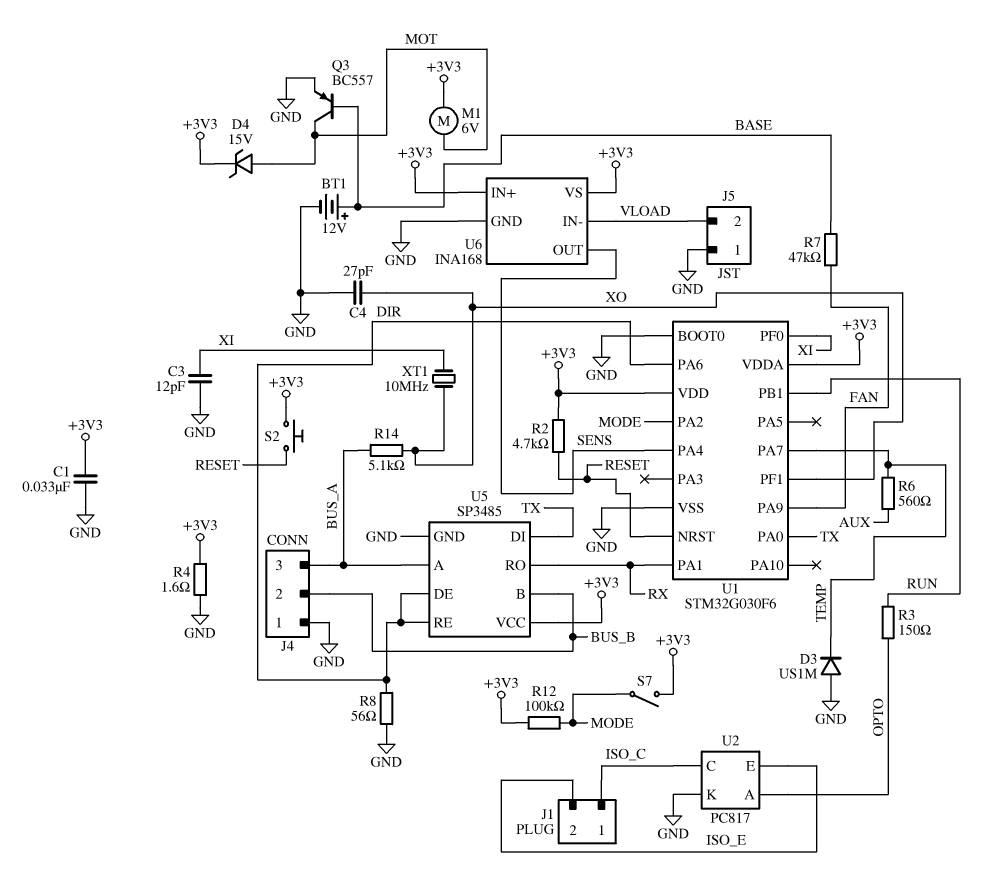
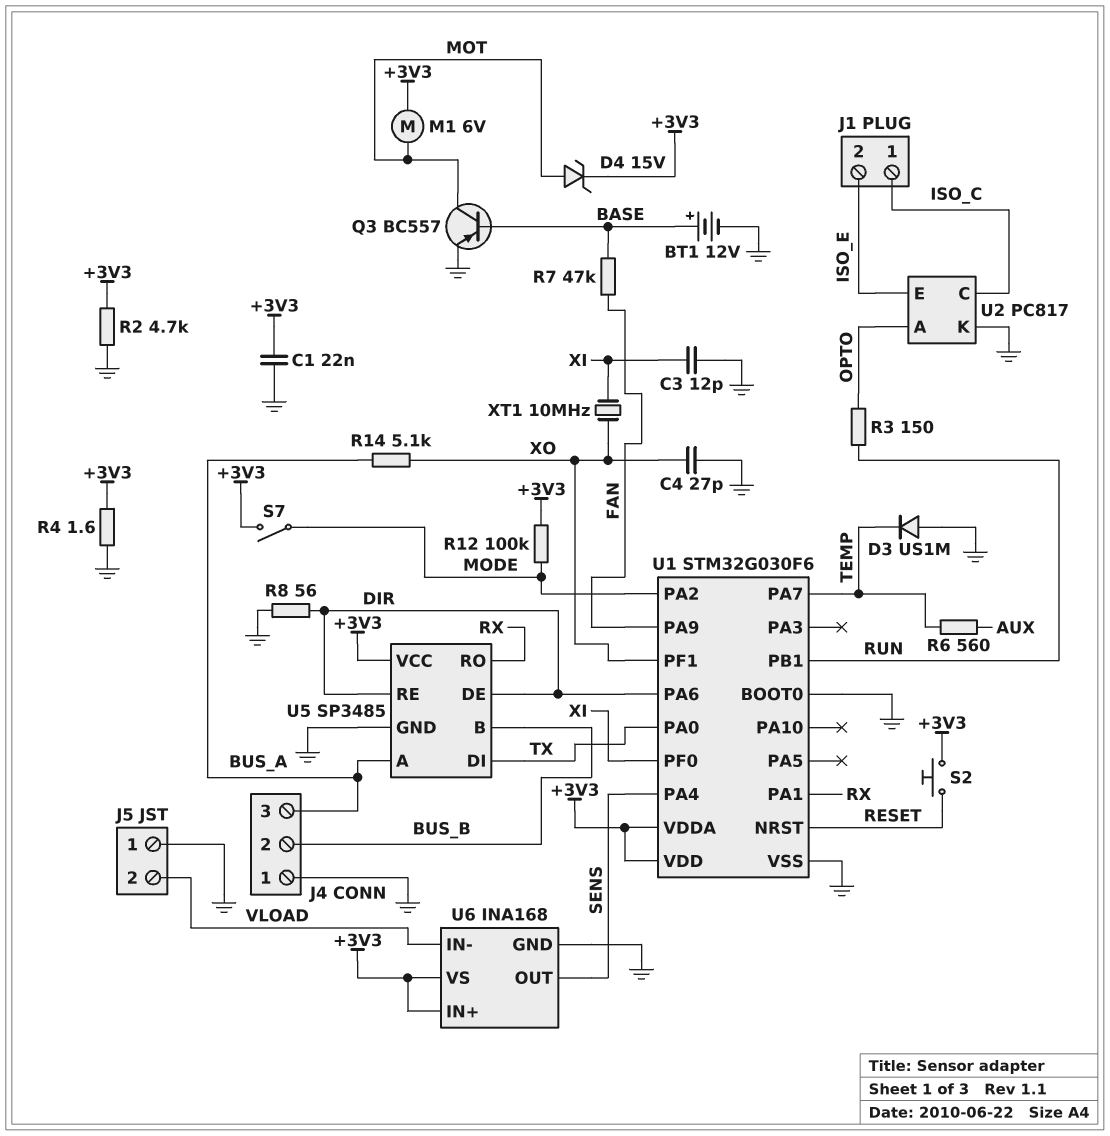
C1: 33nF (+3V3, GND) -> 22nF (+3V3, GND)
R2: 4.7k (+3V3, RESET) -> 4.7k (+3V3, GND)

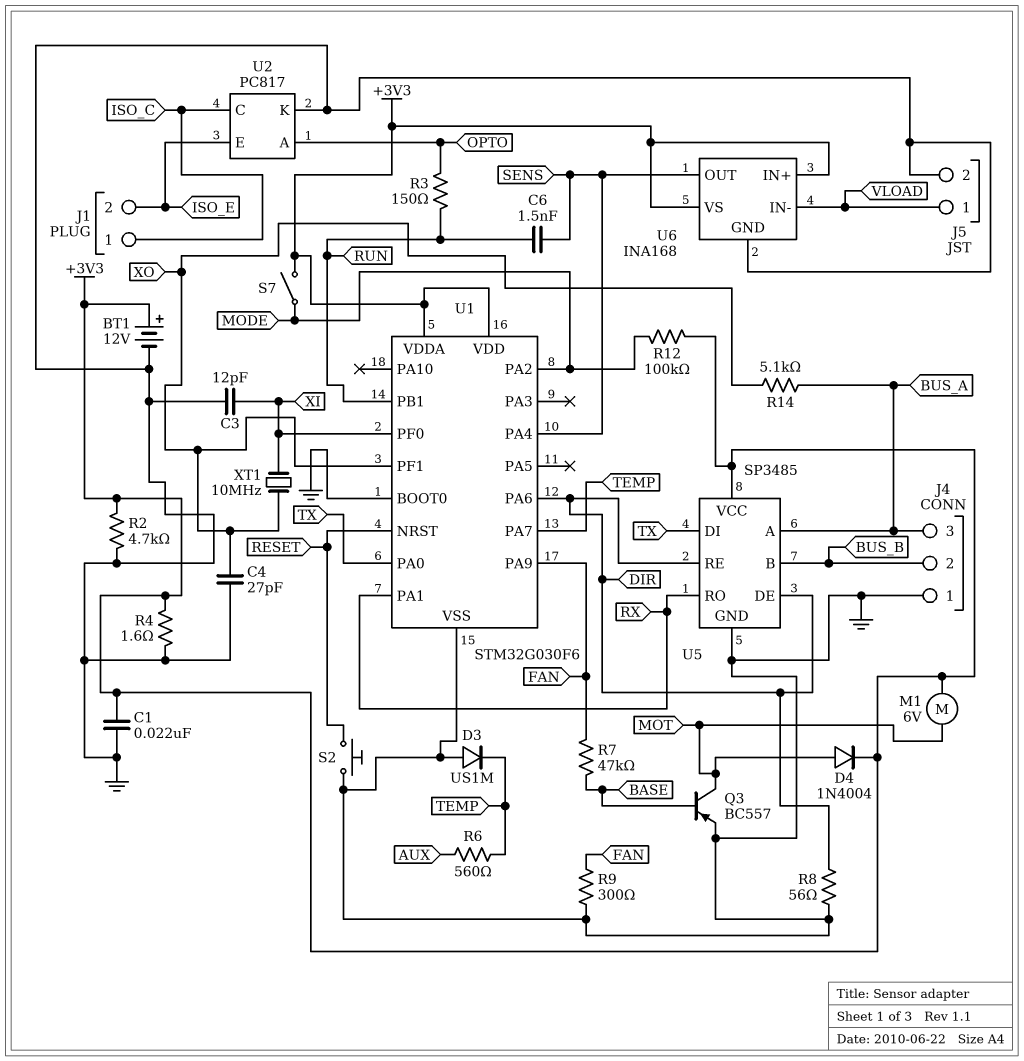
BT1: 12V (plus BASE, minus GND) -> 12V (plus +3V3, minus GND)
C6: none -> 1.5nF (RUN, SENS)
D4: zener 15V (A MOT, K +3V3) -> diode 1N4004 (A MOT, K +3V3)
J5 pin 1: GND -> VLOAD
J5 pin 2: VLOAD -> GND
R9: none -> 300 (FAN, GND)
S2: button (+3V3, RESET) -> button (GND, RESET)

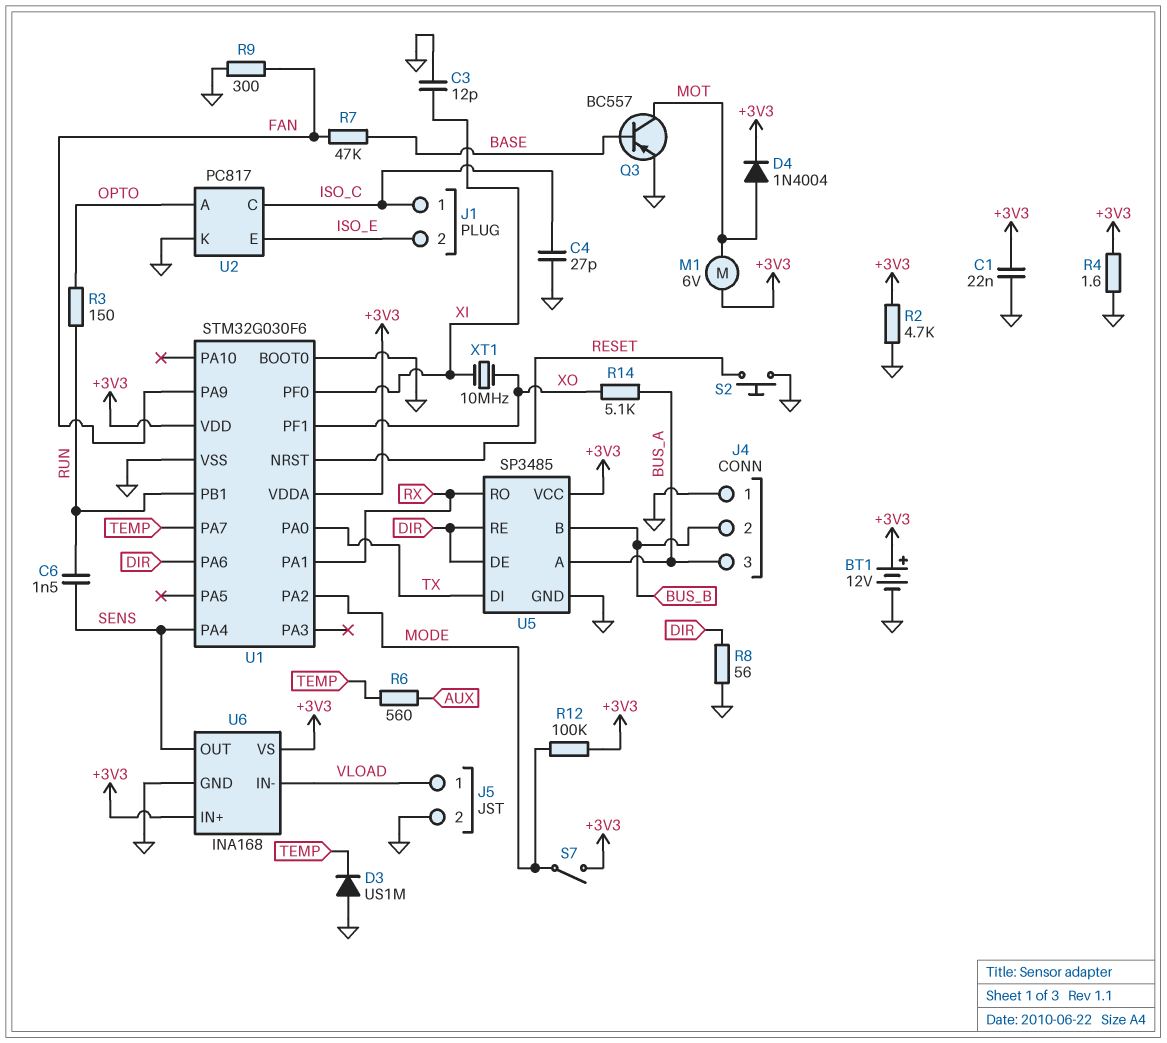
C4: 27pF (GND, XO) -> 27pF (GND, ISO_C)

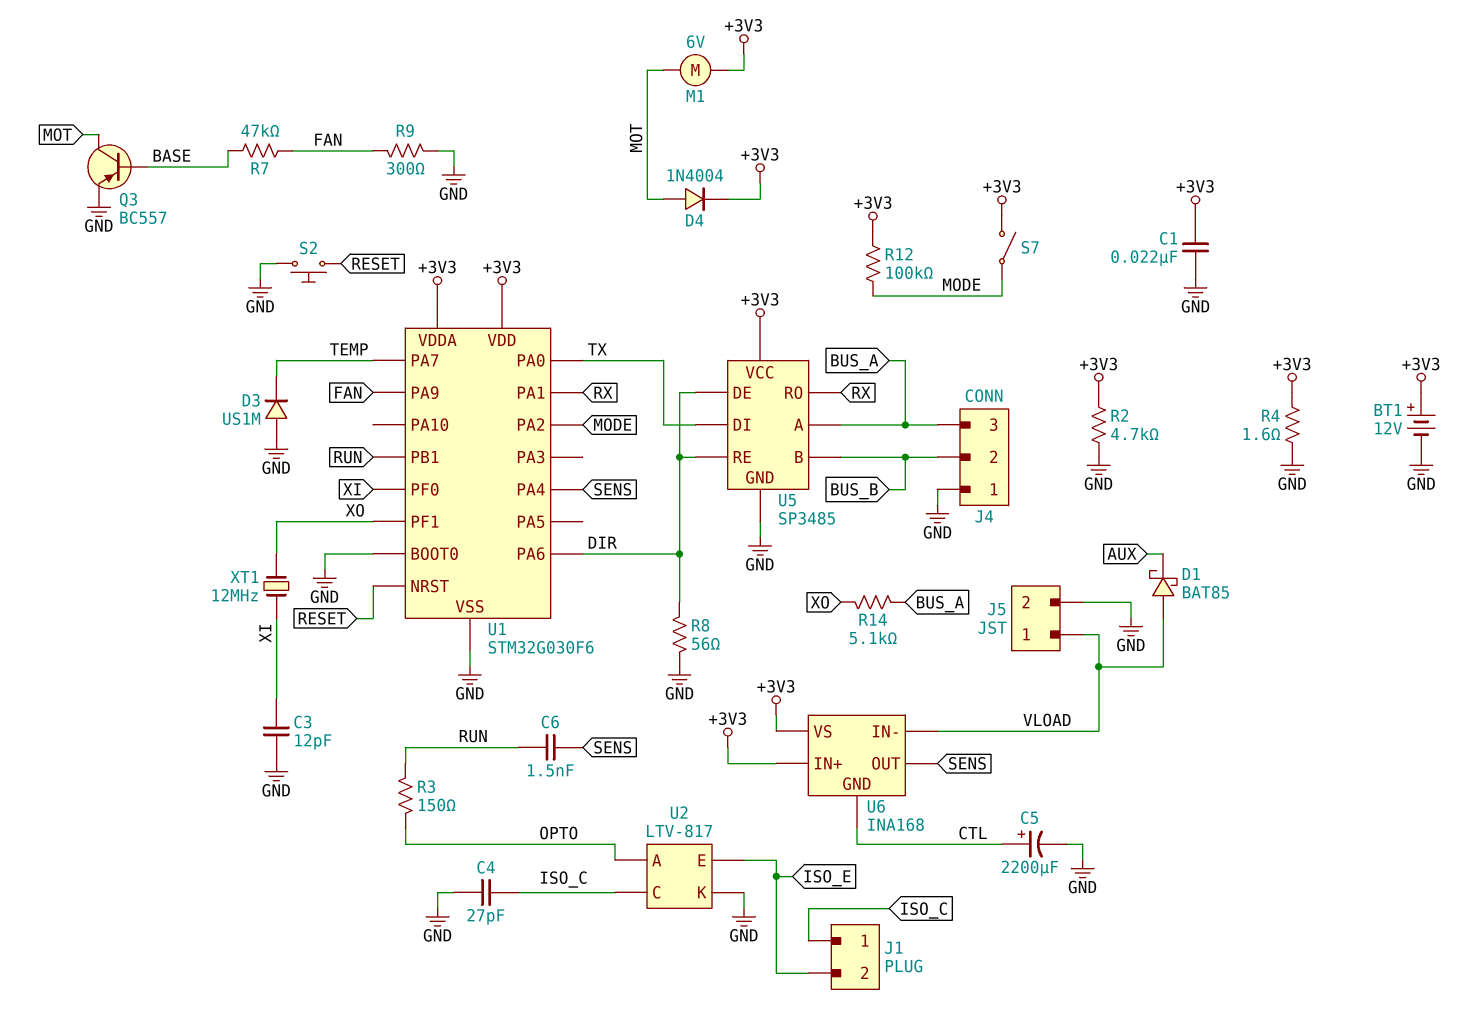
C5: none -> 2200uF (plus CTL, minus GND)
D1: none -> schottky BAT85 (A VLOAD, K AUX)
R6: 560 (AUX, TEMP) -> none
U2: PC817 -> LTV-817
U6 pin GND: GND -> CTL
XT1: 10MHz (XI, XO) -> 12MHz (XI, XO)

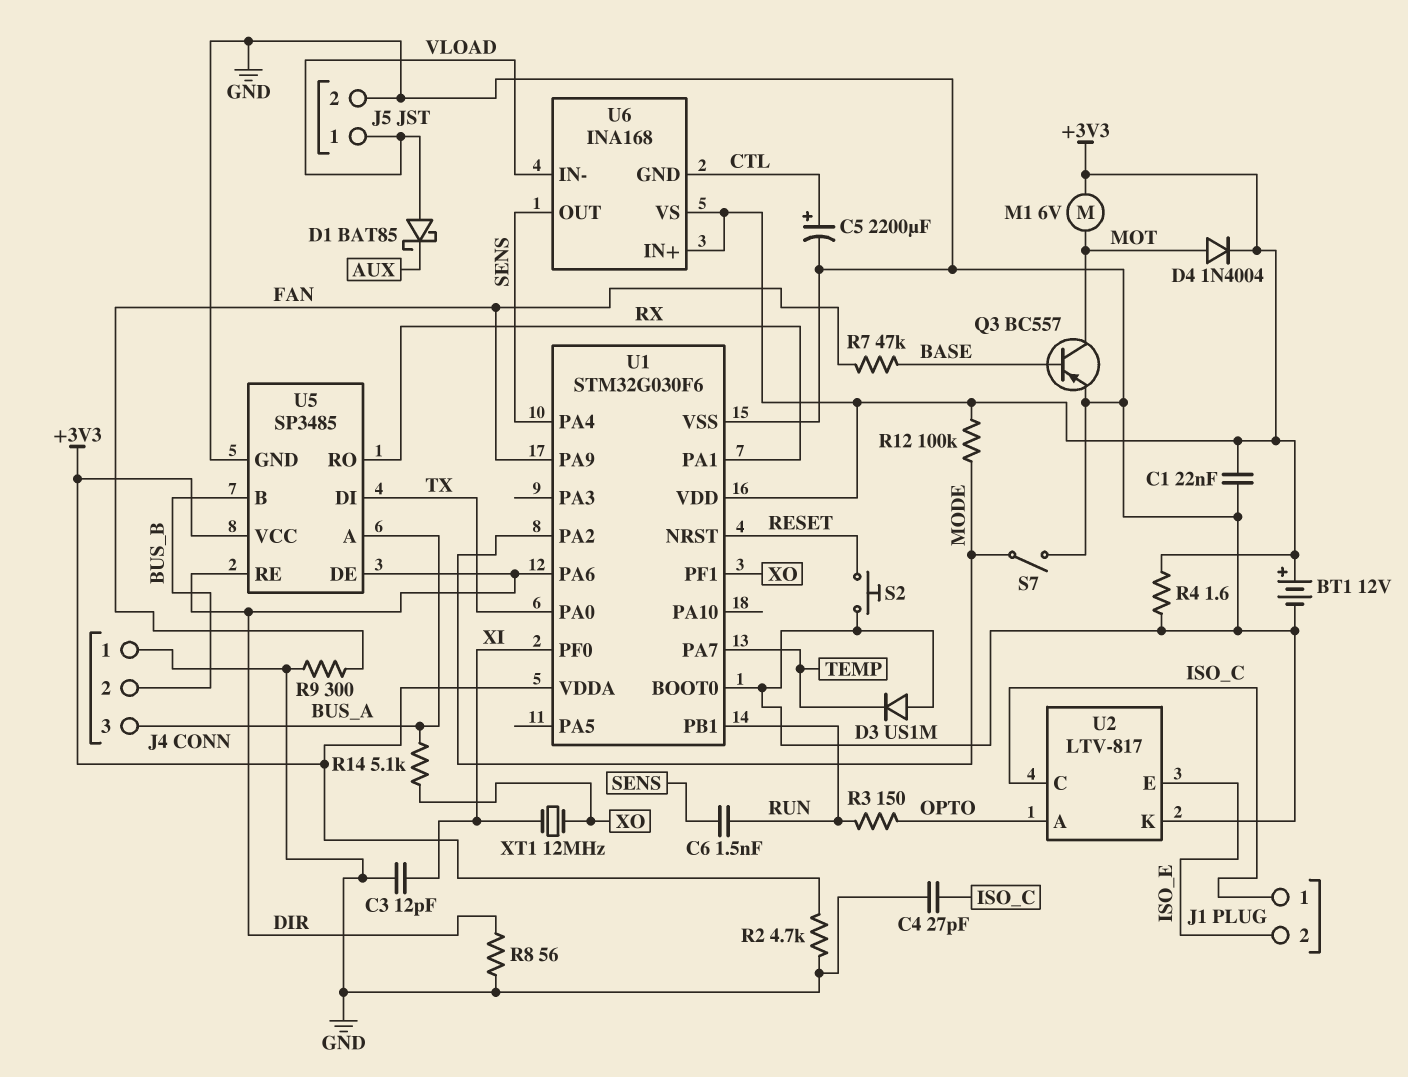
S7: switch (+3V3, MODE) -> switch (GND, MODE)

